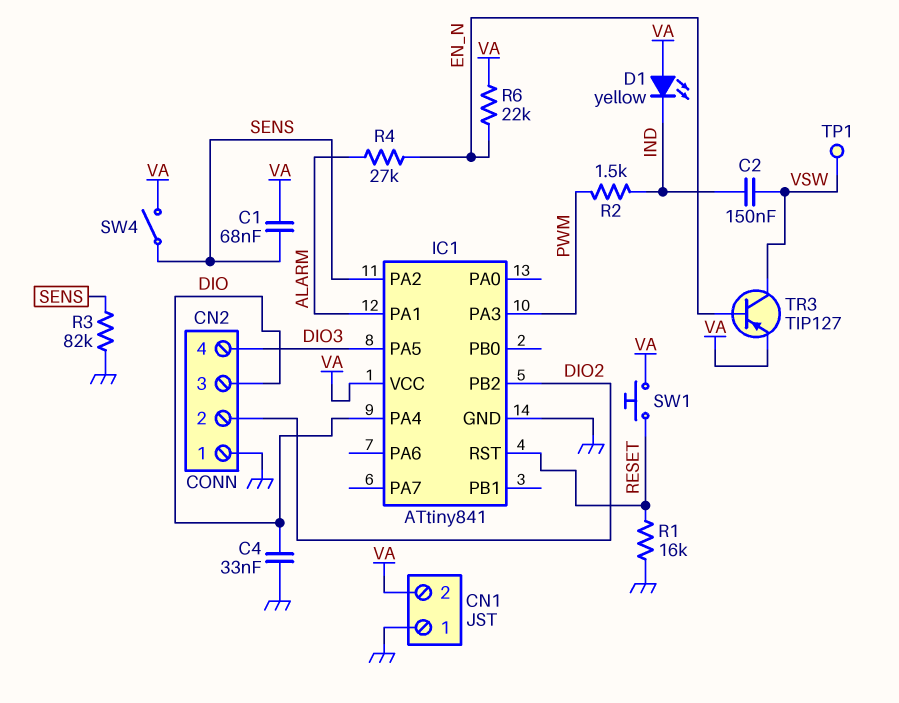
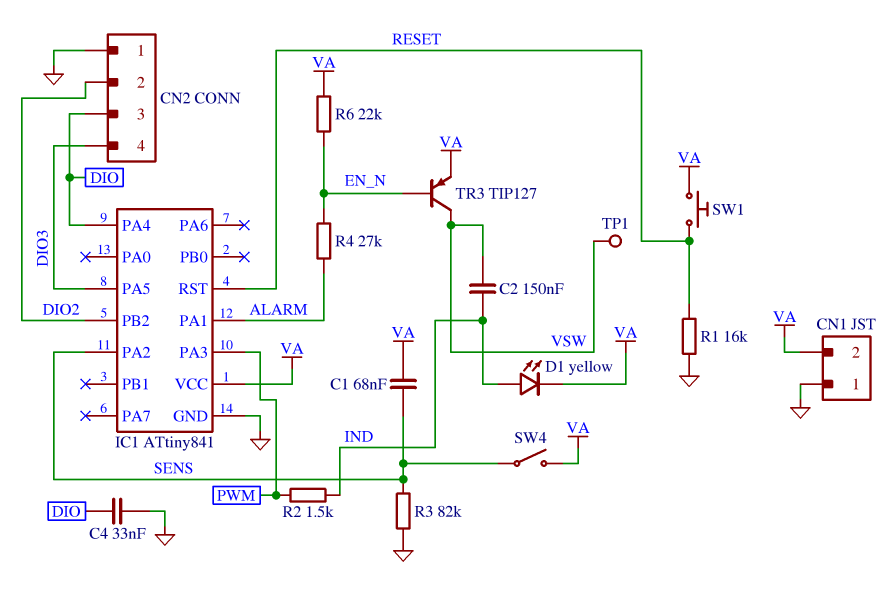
D1: LED yellow (A VA, K IND) -> LED yellow (A IND, K VA)

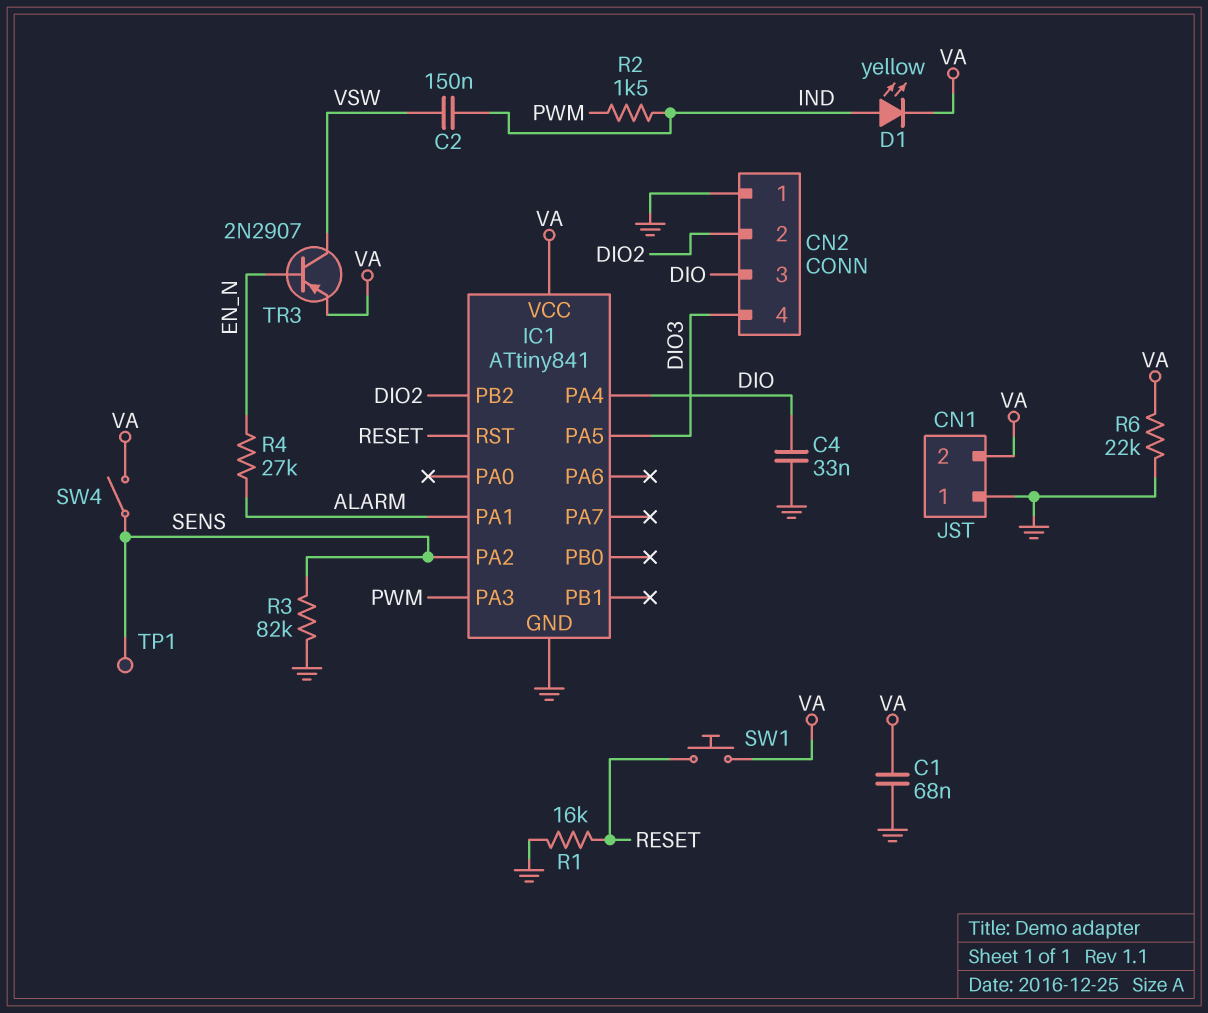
C1: 68nF (SENS, VA) -> 68nF (GND, VA)
R6: 22k (EN_N, VA) -> 22k (GND, VA)
TP1: test point (VSW) -> test point (SENS)
TR3: PNP TIP127 (B EN_N, C VSW, E VA) -> PNP 2N2907 (B EN_N, C VSW, E VA)

